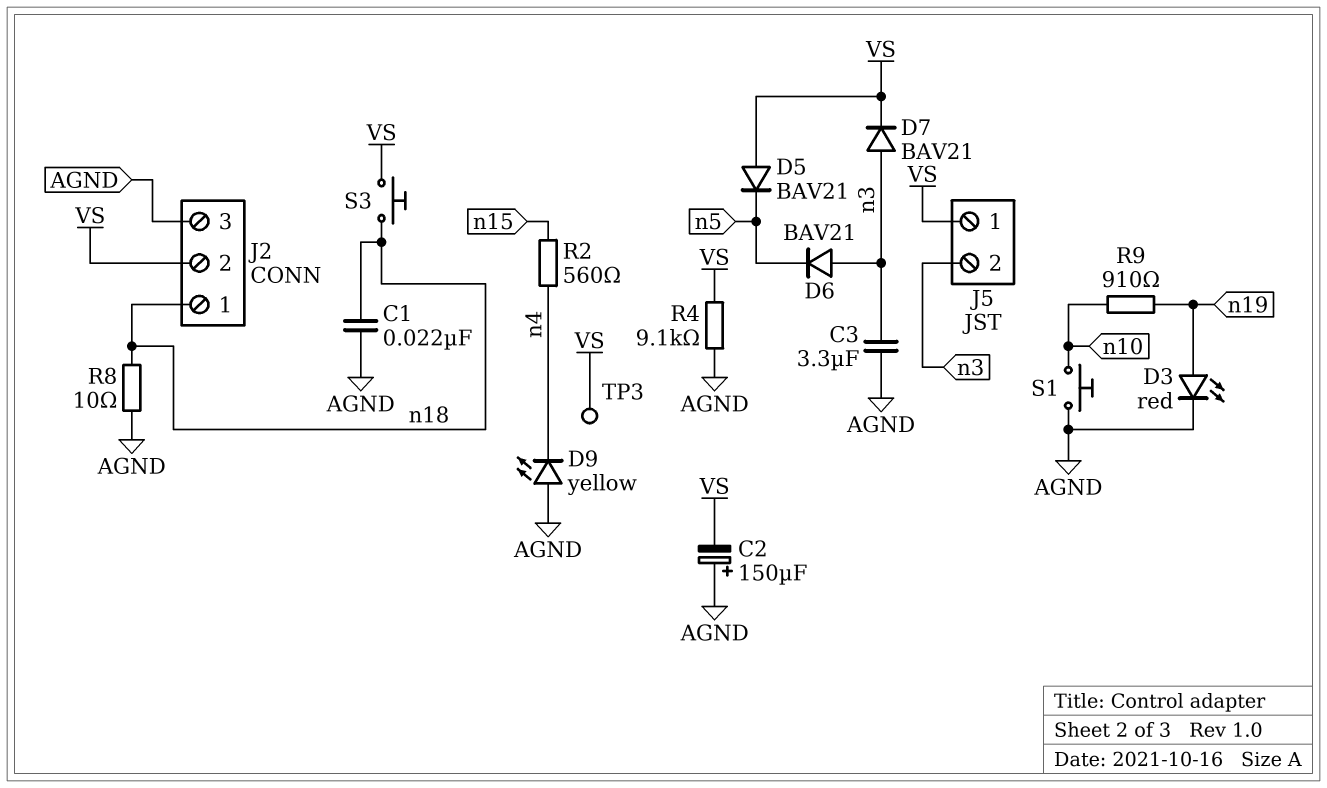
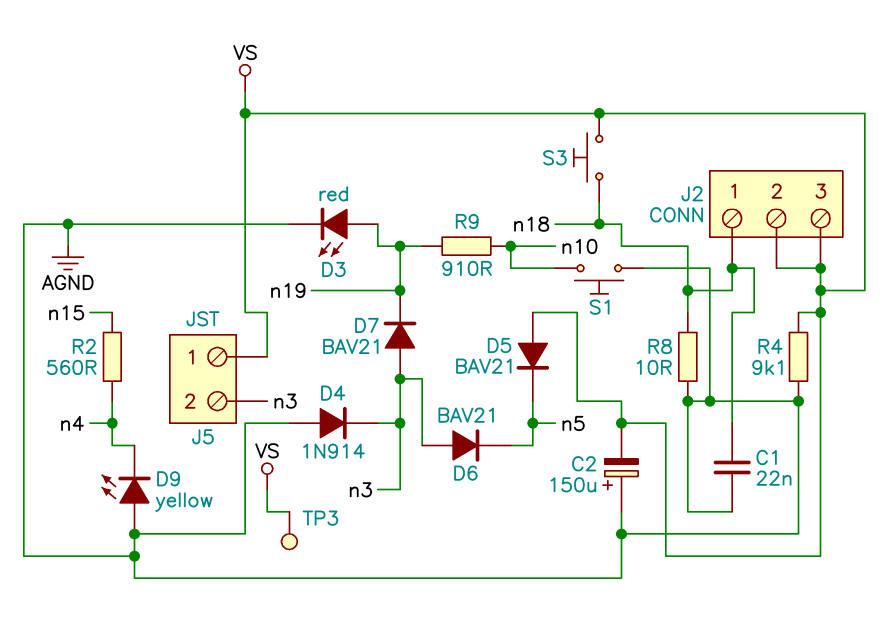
C3: 3.3uF (AGND, n3) -> none
D4: none -> diode 1N914 (A AGND, K n3)
D7: diode BAV21 (A n3, K VS) -> diode BAV21 (A n3, K n19)
J2 pin 3: AGND -> VS

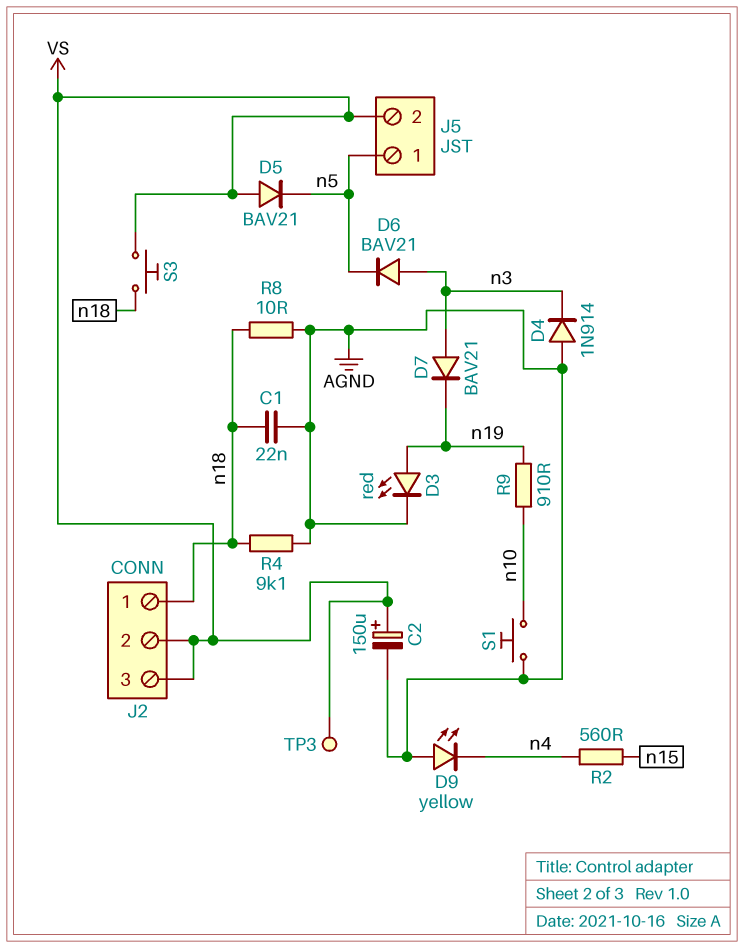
C2: 150uF (plus AGND, minus VS) -> 150uF (plus VS, minus AGND)
J5 pin 1: VS -> n5
J5 pin 2: n3 -> VS
R4: 9.1k (AGND, VS) -> 9.1k (AGND, n18)

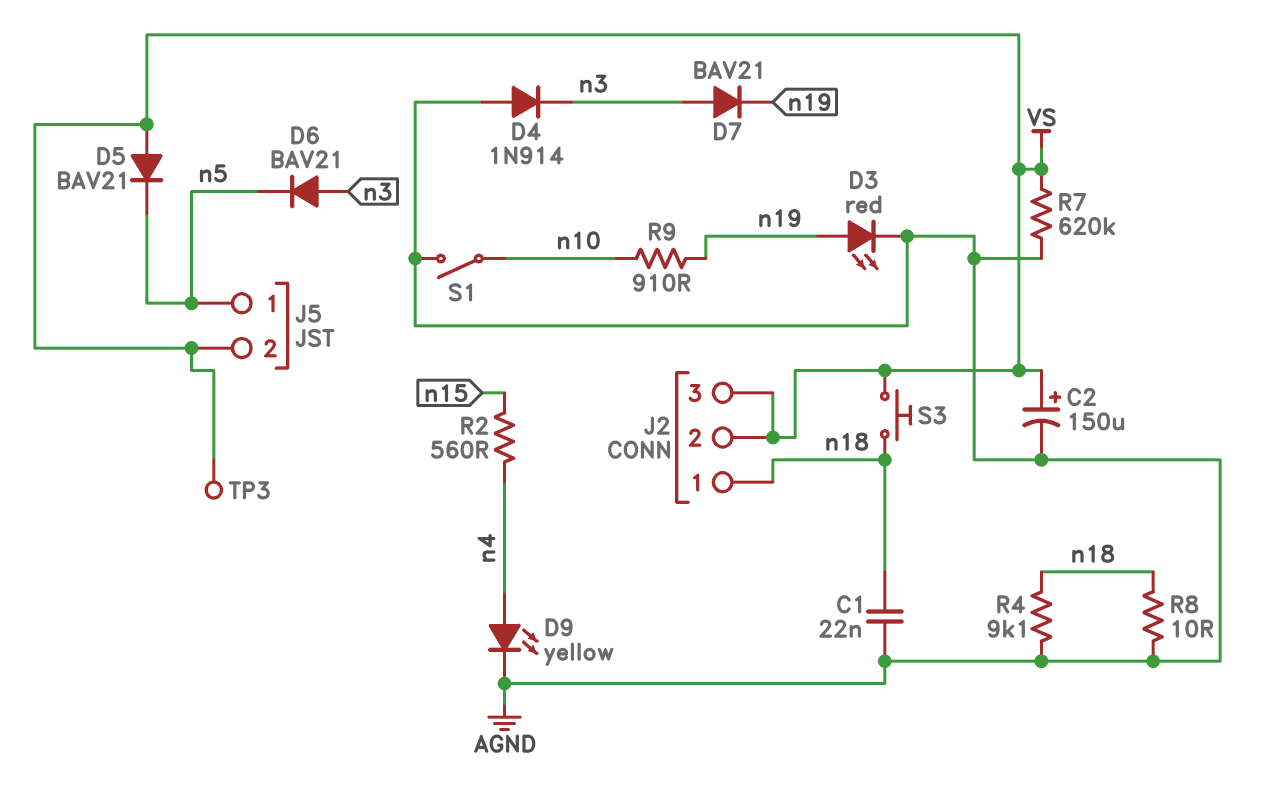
D9: LED yellow (A AGND, K n4) -> LED yellow (A n4, K AGND)
R7: none -> 620k (AGND, VS)
S1: button (AGND, n10) -> switch (AGND, n10)

